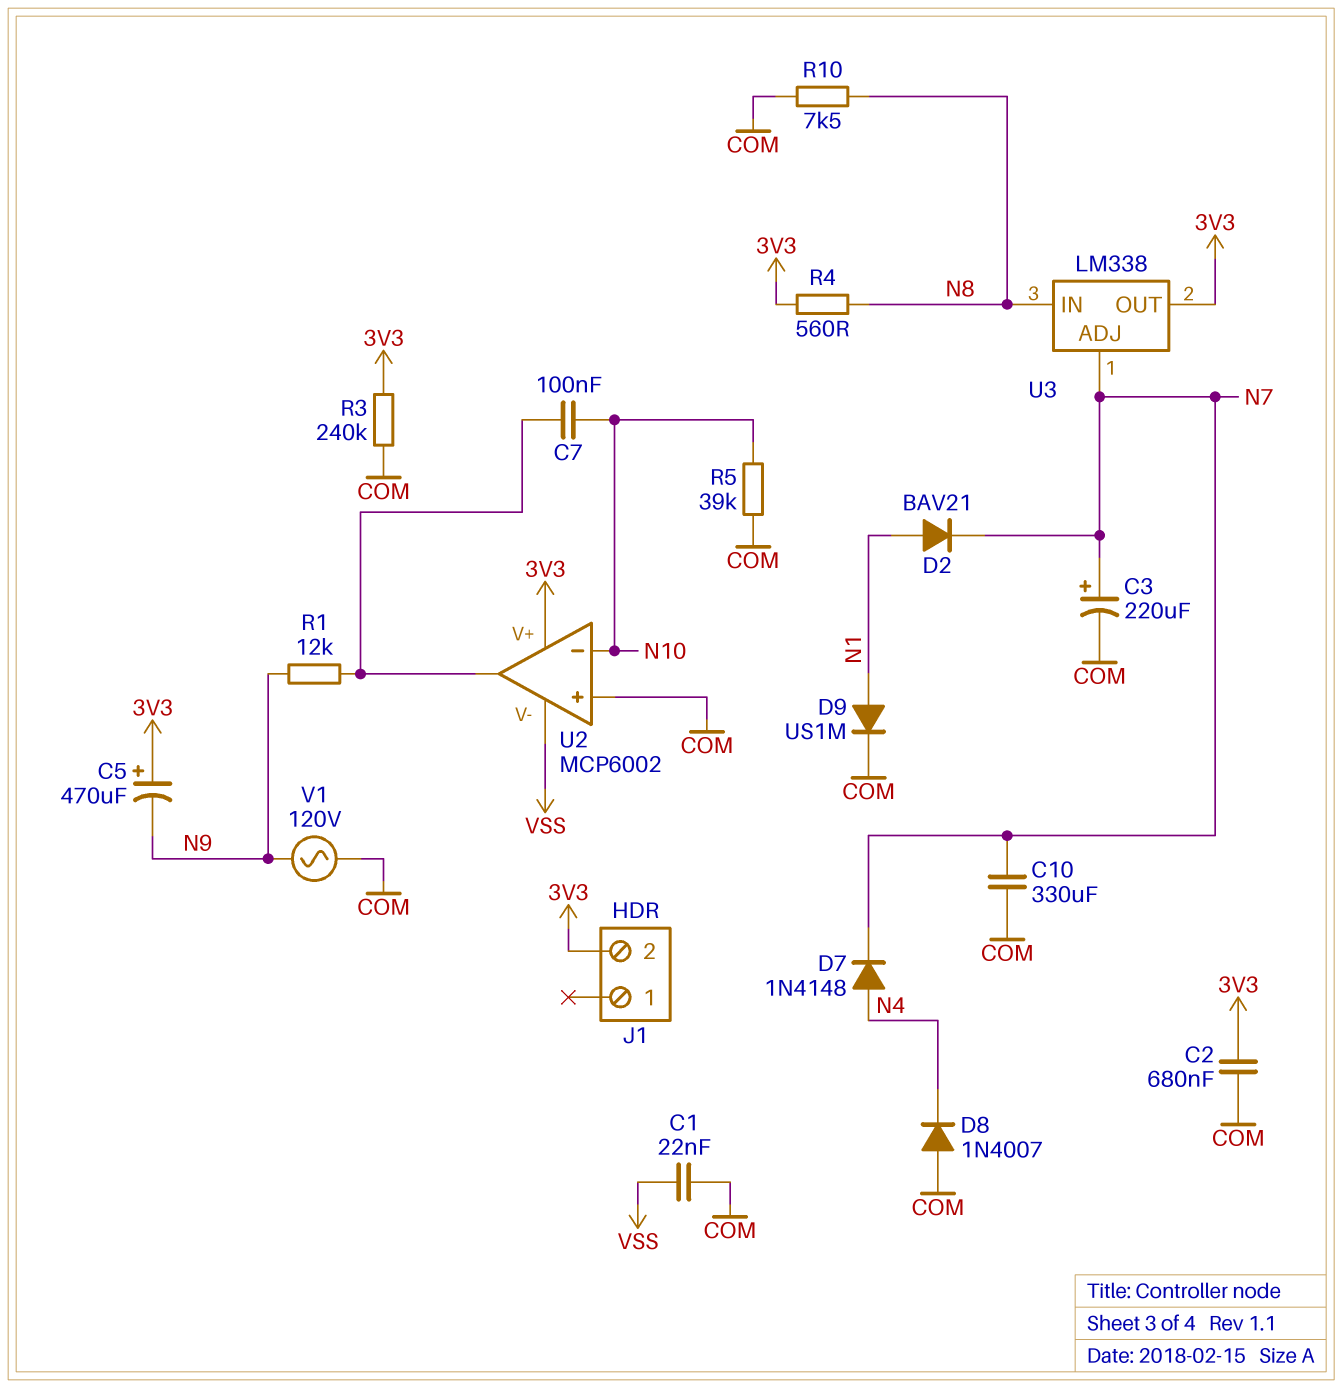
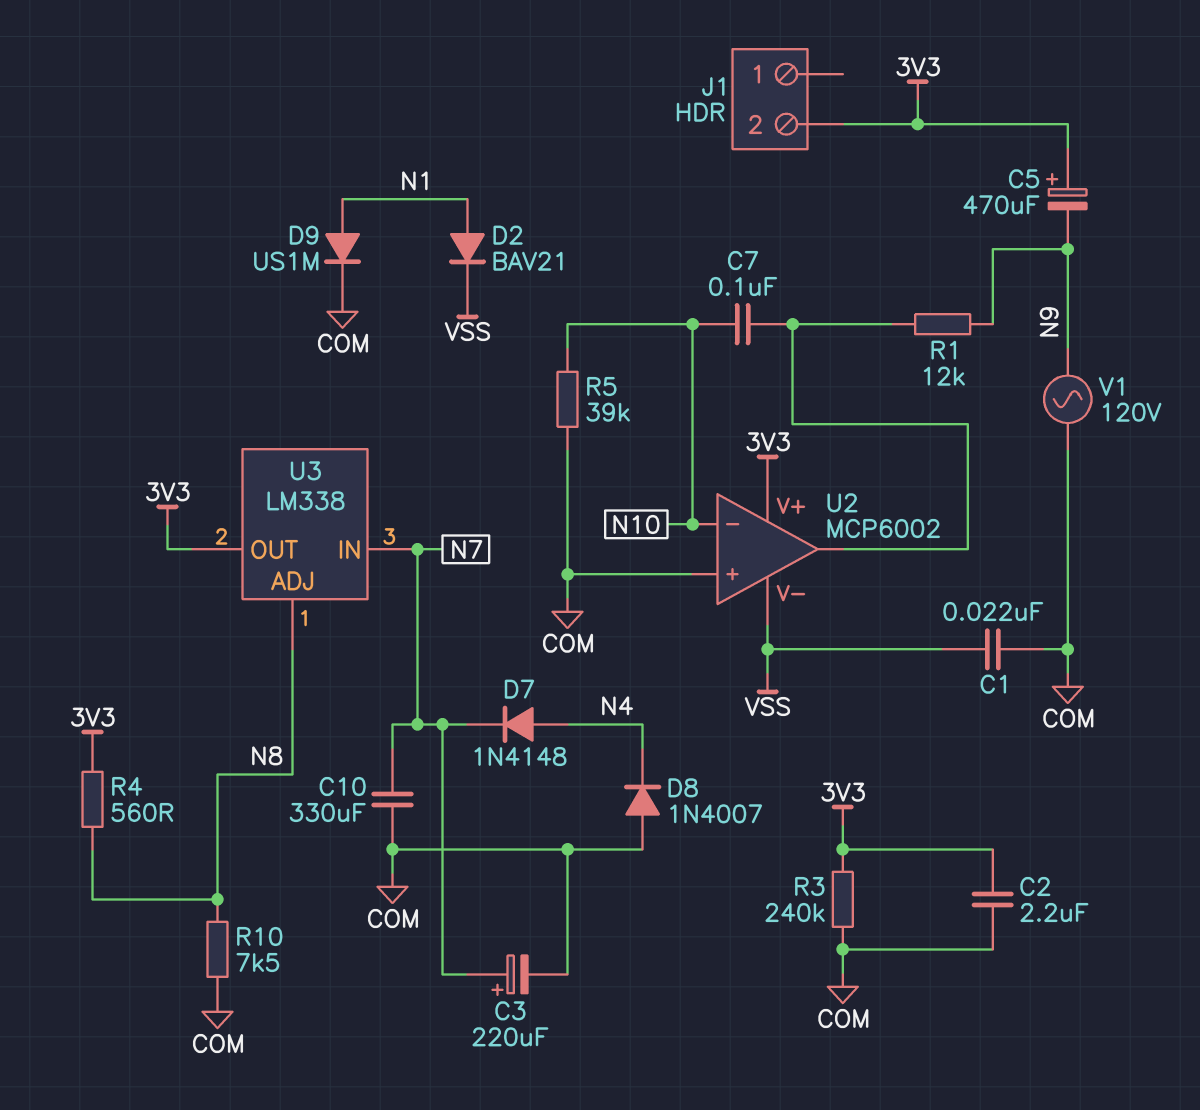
C2: 680nF (3V3, COM) -> 2.2uF (3V3, COM)
D2: diode BAV21 (A N1, K N7) -> diode BAV21 (A N1, K VSS)
U3 pin ADJ: N7 -> N8
U3 pin IN: N8 -> N7

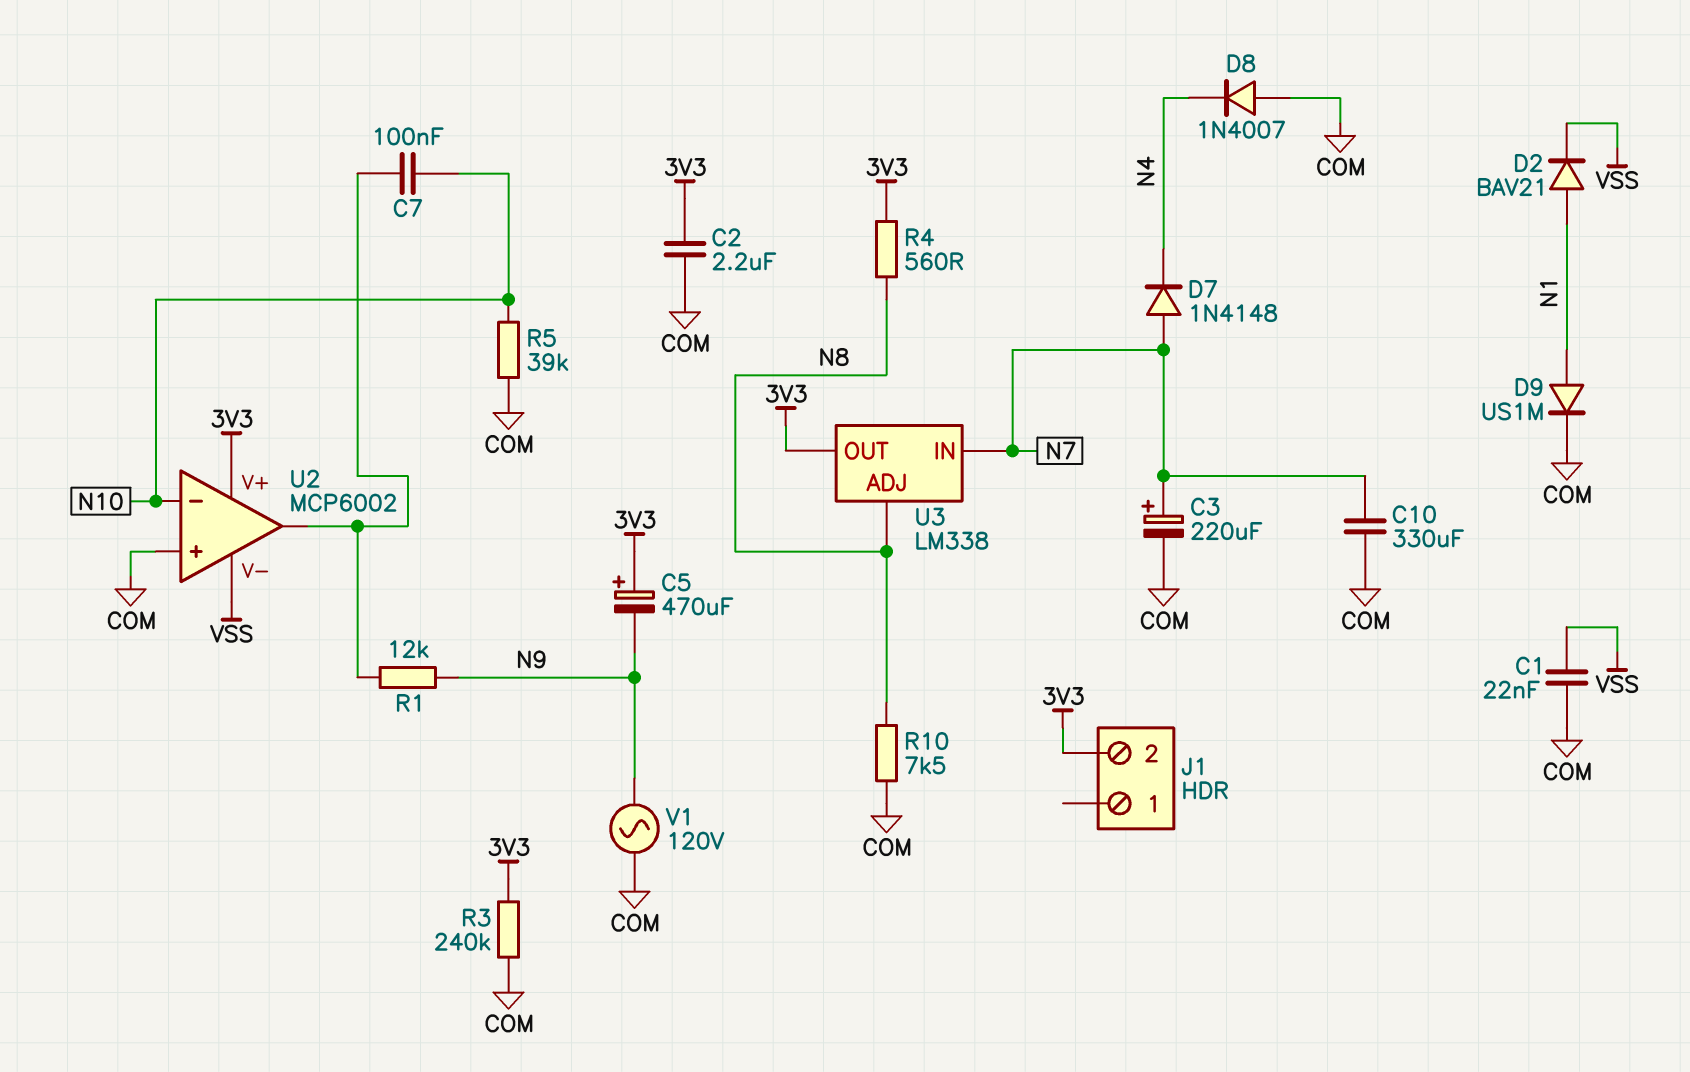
D7: diode 1N4148 (A N4, K N7) -> diode 1N4148 (A N7, K N4)

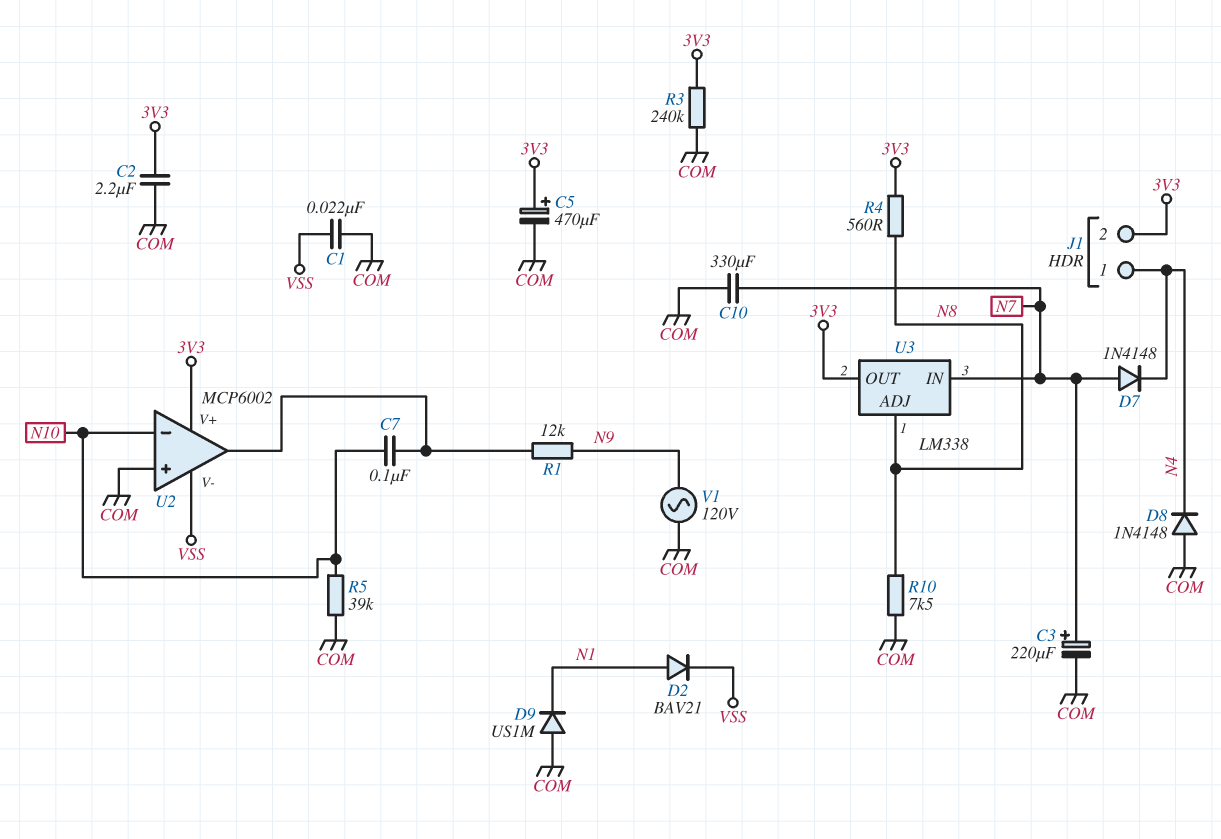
C5: 470uF (plus 3V3, minus N9) -> 470uF (plus 3V3, minus COM)
D8: diode 1N4007 (A COM, K N4) -> diode 1N4148 (A COM, K N4)
D9: diode US1M (A N1, K COM) -> diode US1M (A COM, K N1)
J1 pin 1: none -> N4

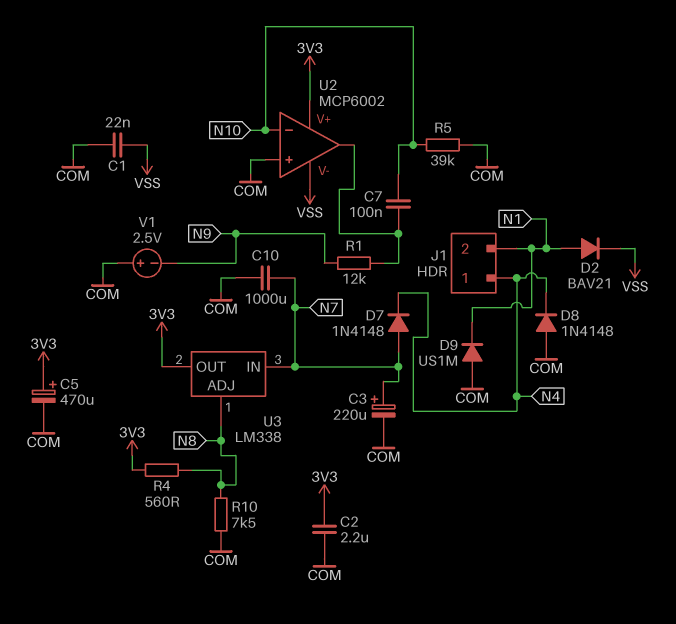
C10: 330uF (COM, N7) -> 1000uF (COM, N7)
J1 pin 2: 3V3 -> N1
R3: 240k (3V3, COM) -> none
V1: AC 120V (COM, N9) -> 2.5V (plus COM, minus N9)

